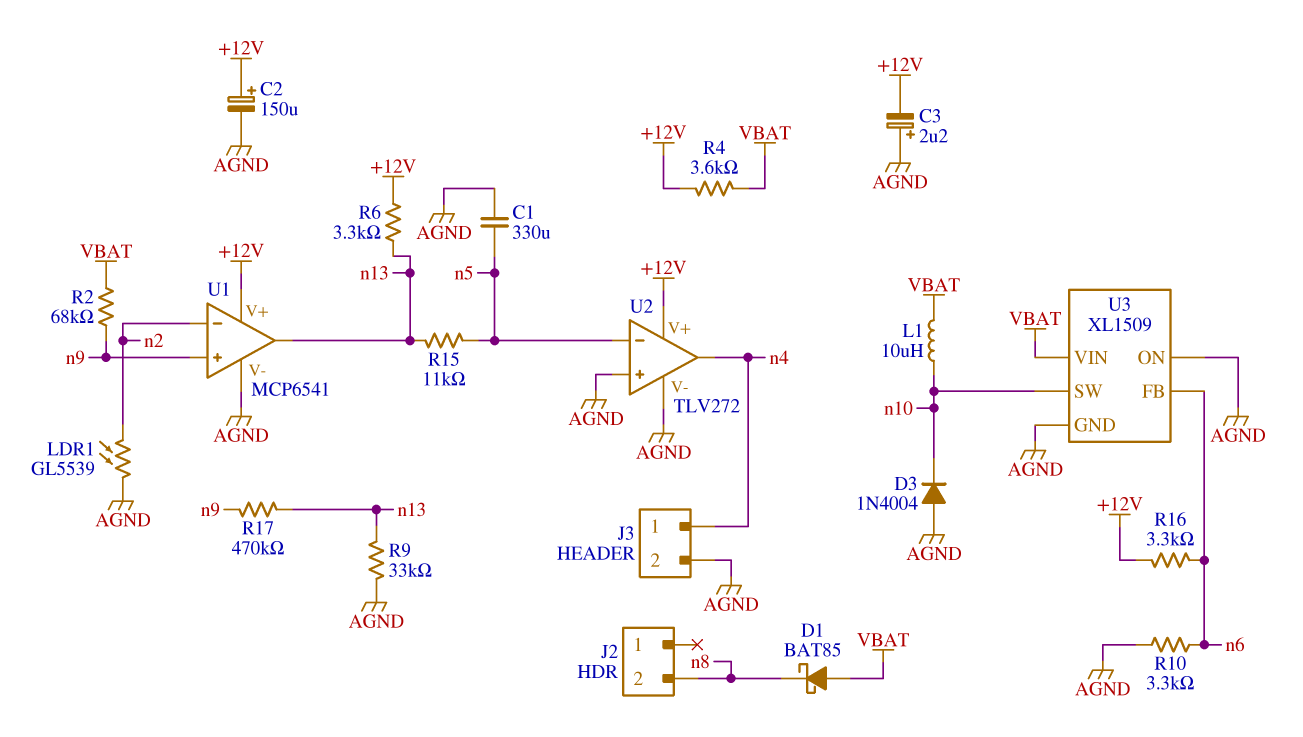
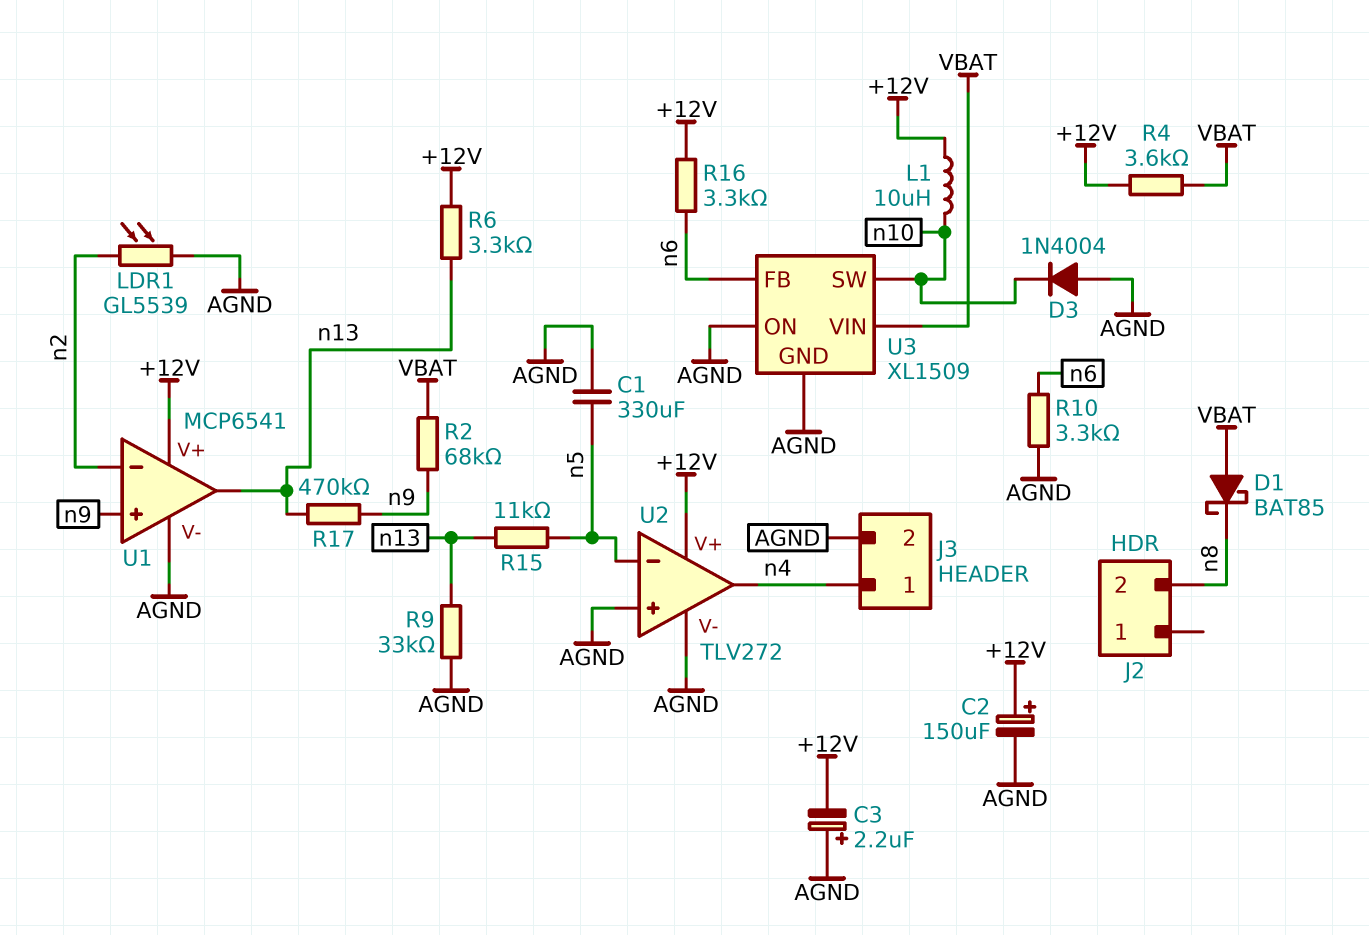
L1: 10uH (VBAT, n10) -> 10uH (+12V, n10)

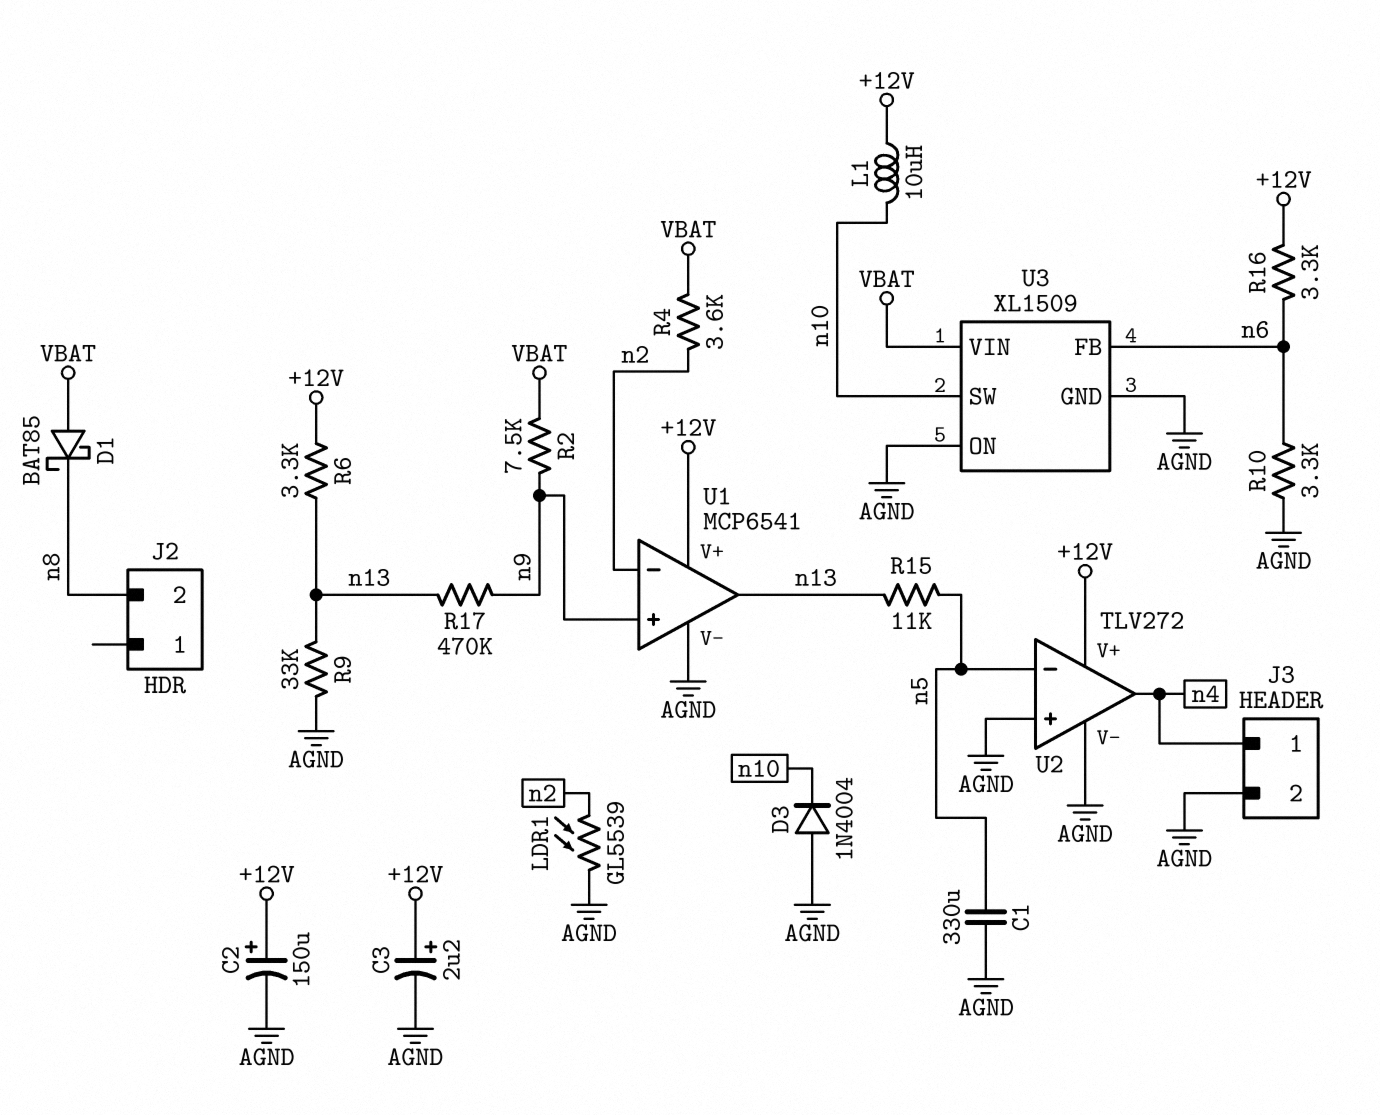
C3: 2.2uF (plus AGND, minus +12V) -> 2.2uF (plus +12V, minus AGND)
R2: 68k (VBAT, n9) -> 7.5k (VBAT, n9)
R4: 3.6k (+12V, VBAT) -> 3.6k (VBAT, n2)

